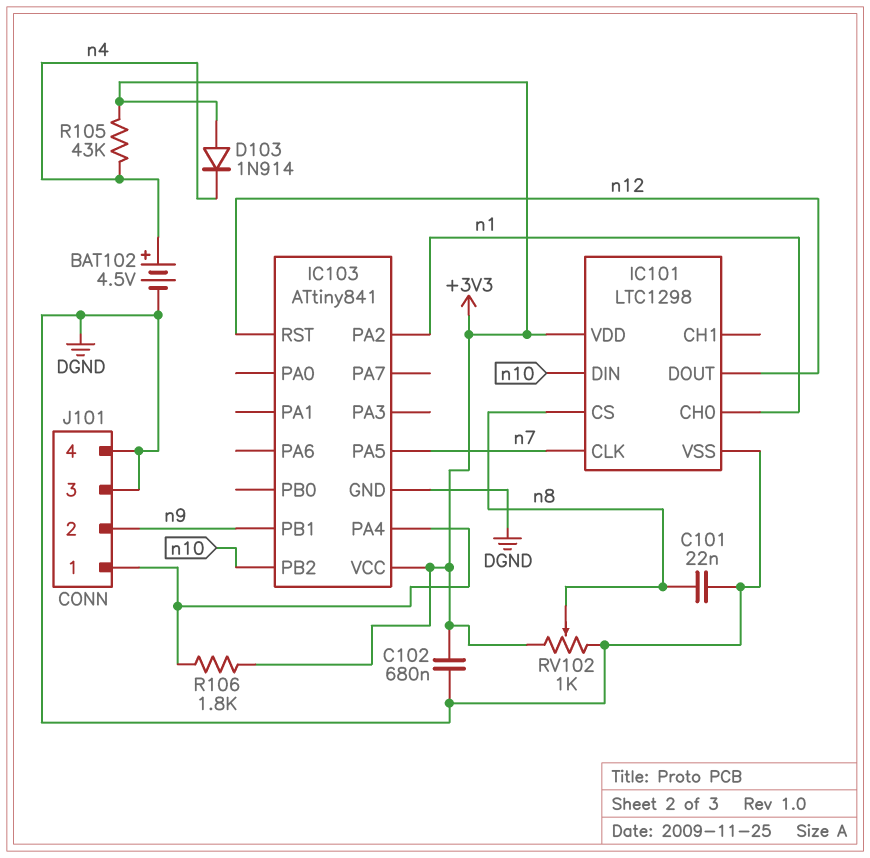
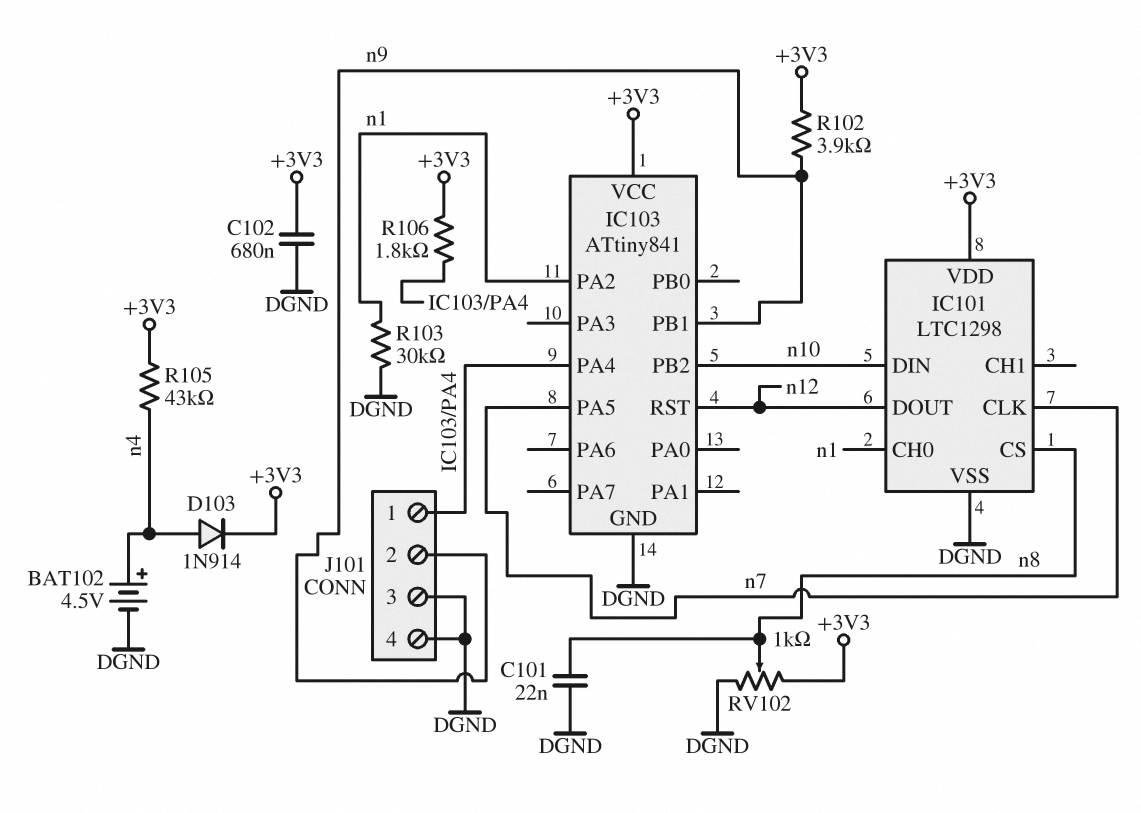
D103: diode 1N914 (A +3V3, K n4) -> diode 1N914 (A n4, K +3V3)
R102: none -> 3.9k (+3V3, n9)
R103: none -> 30k (DGND, n1)

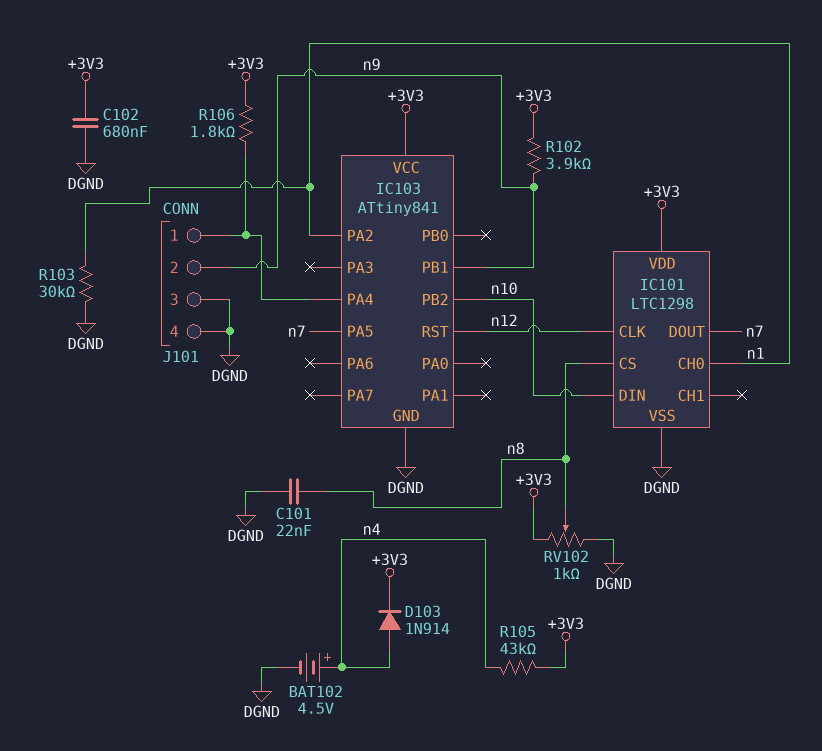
IC101 pin CLK: n7 -> n12
IC101 pin DOUT: n12 -> n7

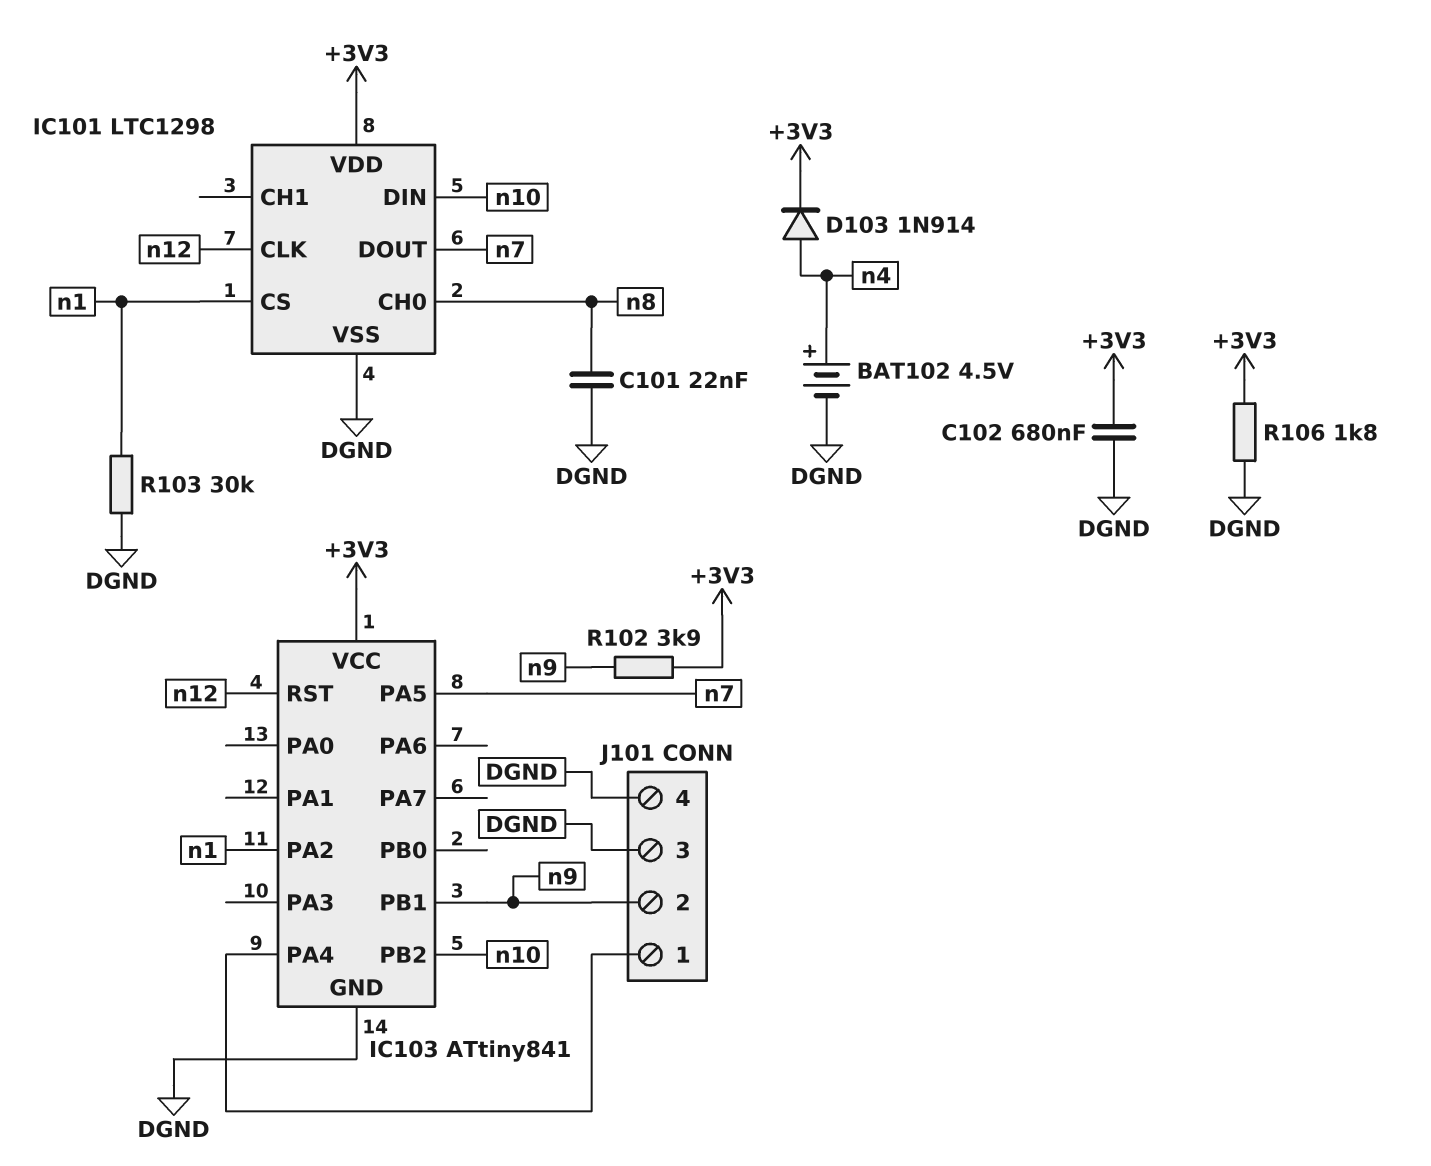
IC101 pin CH0: n1 -> n8
IC101 pin CS: n8 -> n1
R105: 43k (+3V3, n4) -> none
R106: 1.8k (+3V3, IC103/PA4) -> 1.8k (+3V3, DGND)
RV102: 1k (+3V3, DGND, wiper n8) -> none

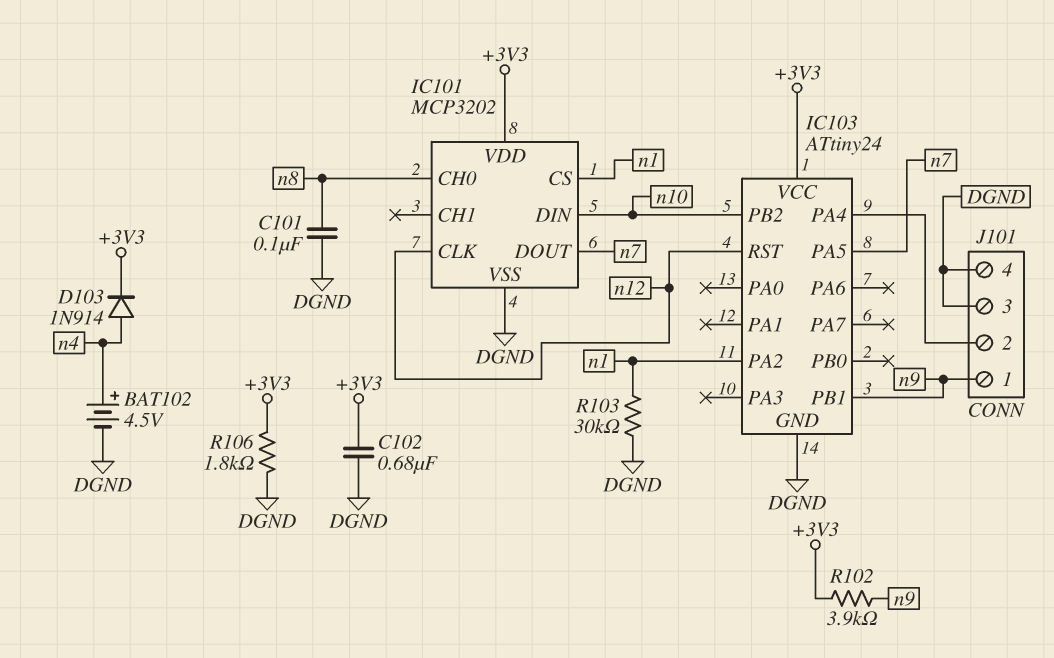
C101: 22nF (DGND, n8) -> 100nF (DGND, n8)
IC101: LTC1298 -> MCP3202
IC103: ATtiny841 -> ATtiny24
J101 pin 1: IC103/PA4 -> n9
J101 pin 2: n9 -> IC103/PA4

